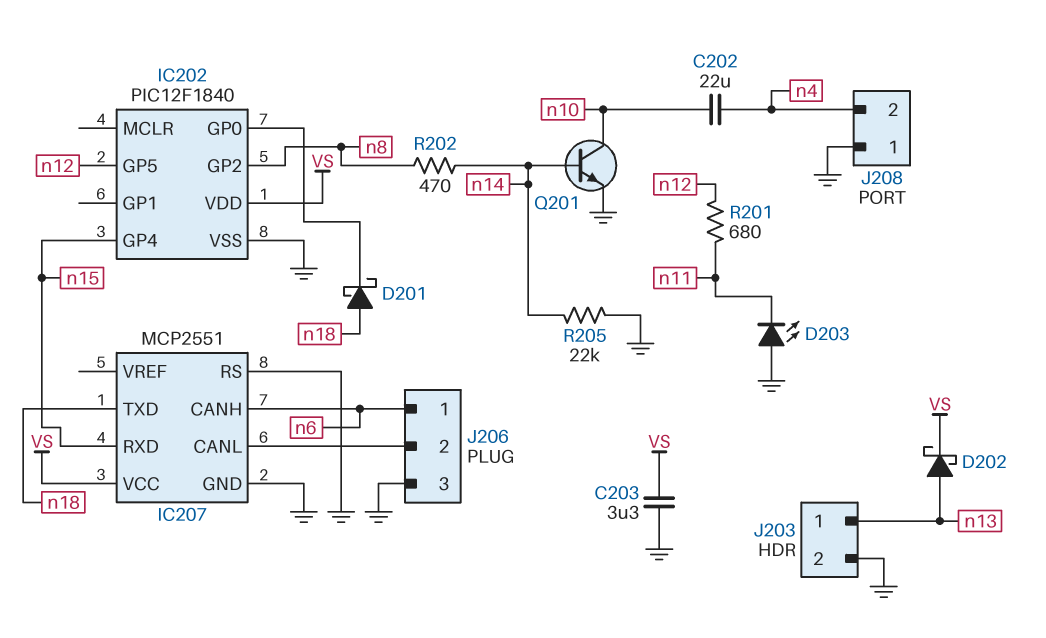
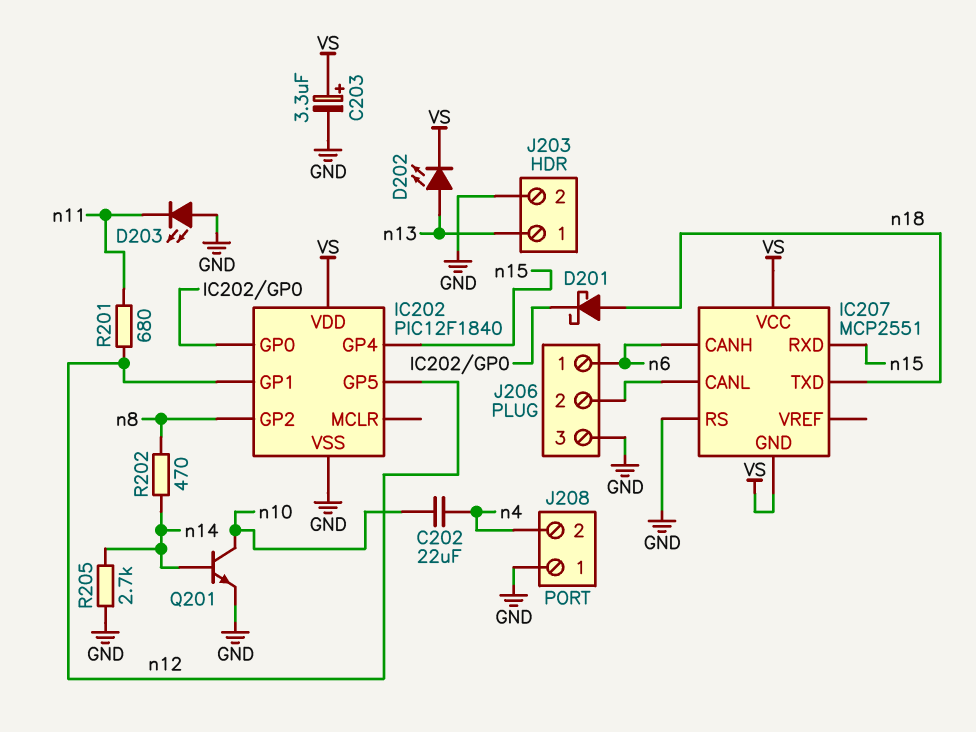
C203: 3.3uF (GND, VS) -> 3.3uF (plus VS, minus GND)
D202: schottky (A n13, K VS) -> LED (A n13, K VS)
IC202 pin GP1: none -> n12
IC207 pin GND: GND -> VS
R205: 22k (GND, n14) -> 2.7k (GND, n14)

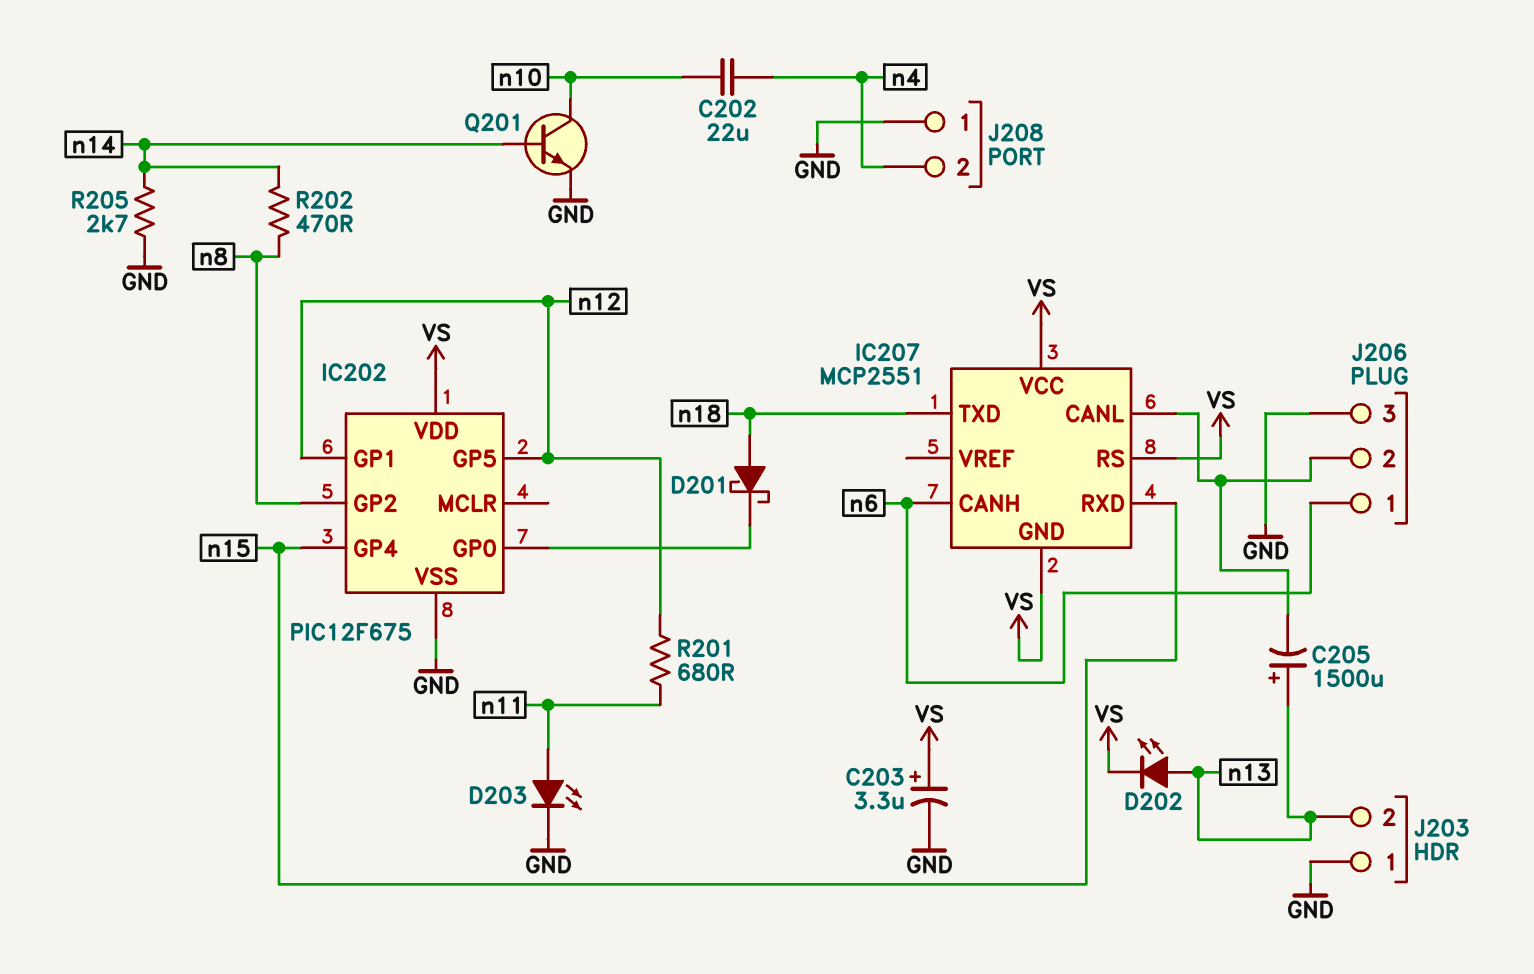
C205: none -> 1500uF (plus n13, minus IC207/CANL)
D203: LED (A GND, K n11) -> LED (A n11, K GND)
IC202: PIC12F1840 -> PIC12F675
IC207 pin RS: GND -> VS
J203 pin 1: n13 -> GND
J203 pin 2: GND -> n13

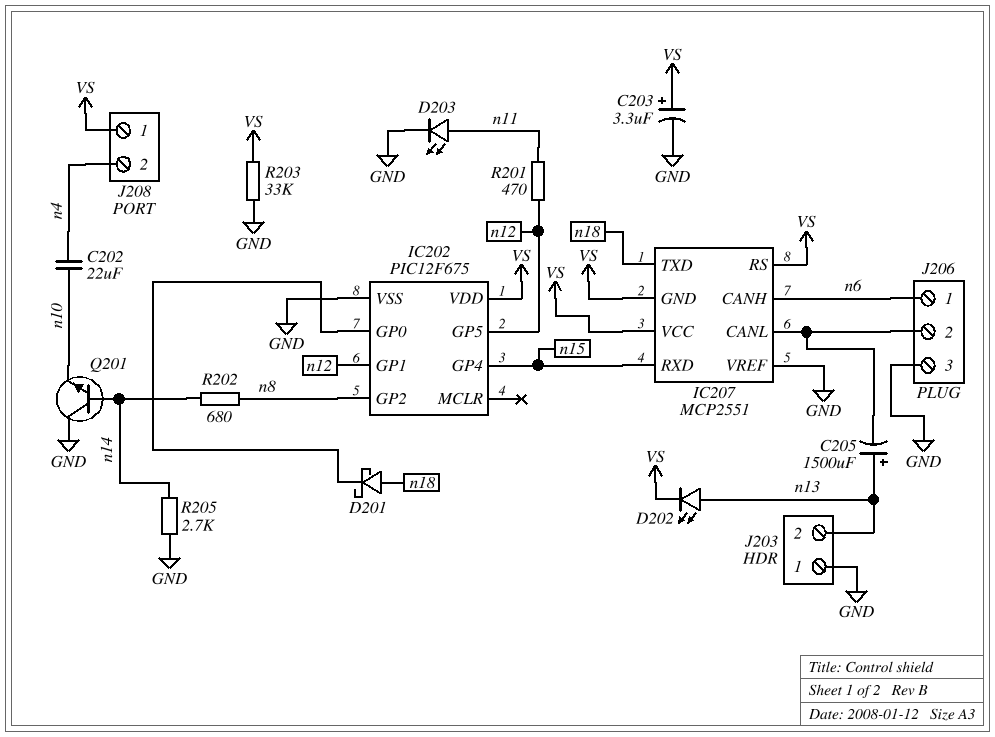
IC207 pin VREF: none -> GND
J208 pin 1: GND -> VS
Q201: NPN (B n14, C n10, E GND) -> NPN (B n14, C GND, E n10)
R201: 680 (n11, n12) -> 470 (n11, n12)
R202: 470 (n8, n14) -> 680 (n8, n14)
R203: none -> 33k (GND, VS)

